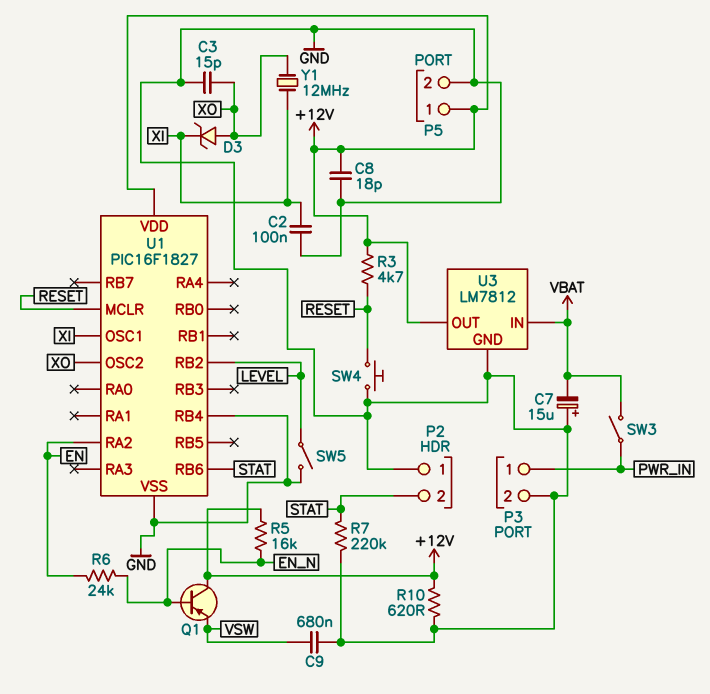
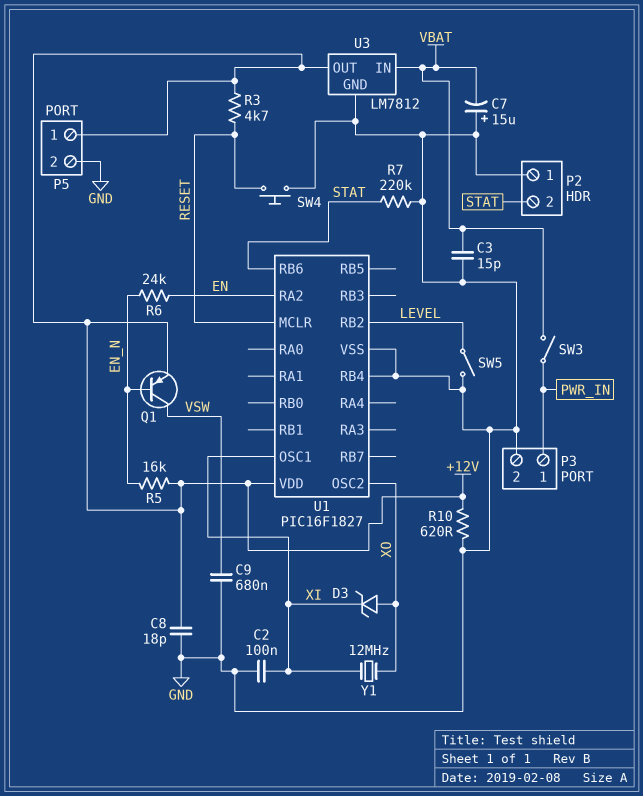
C3: 15pF (GND, XO) -> 15pF (GND, VBAT)
Q1: PNP (B EN_N, C +12V, E VSW) -> PNP (B EN_N, C VSW, E +12V)

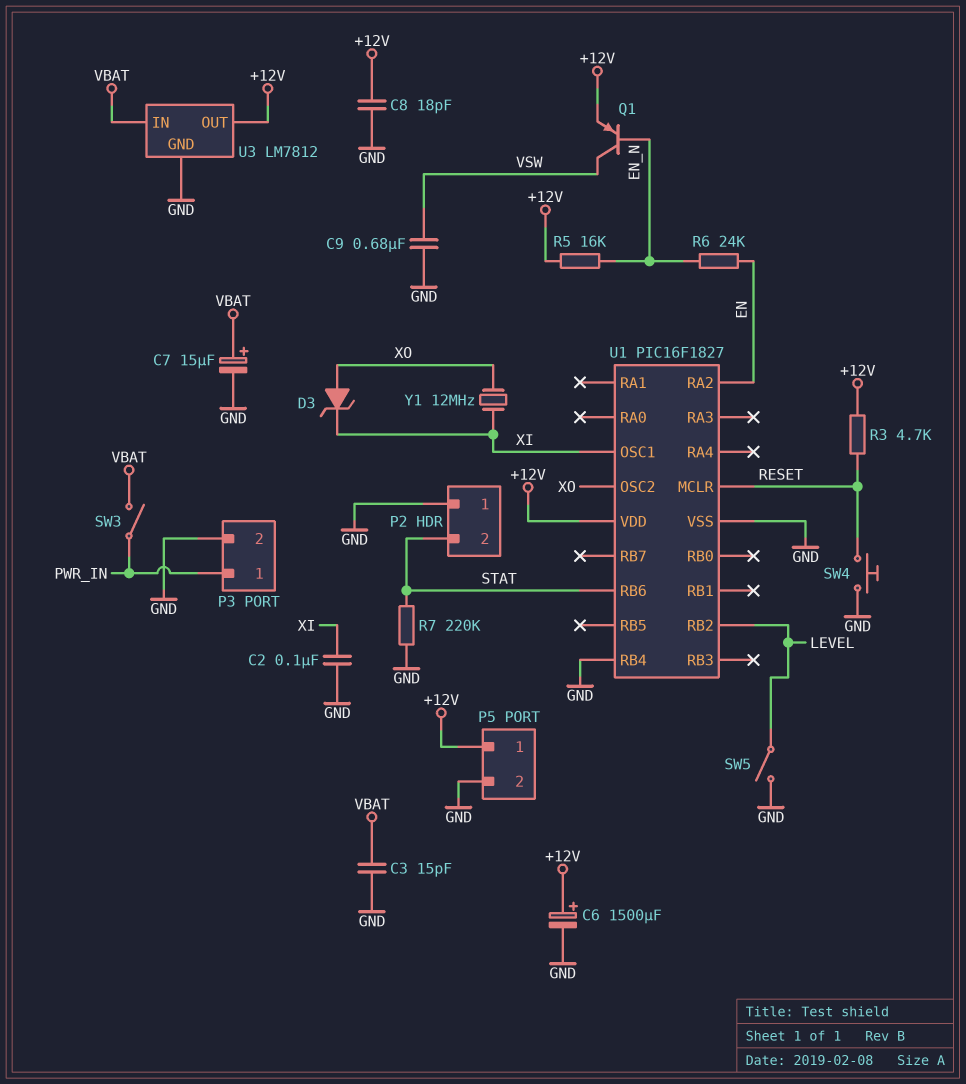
C6: none -> 1500uF (plus +12V, minus GND)
C7: 15uF (plus GND, minus VBAT) -> 15uF (plus VBAT, minus GND)
R10: 620 (+12V, GND) -> none

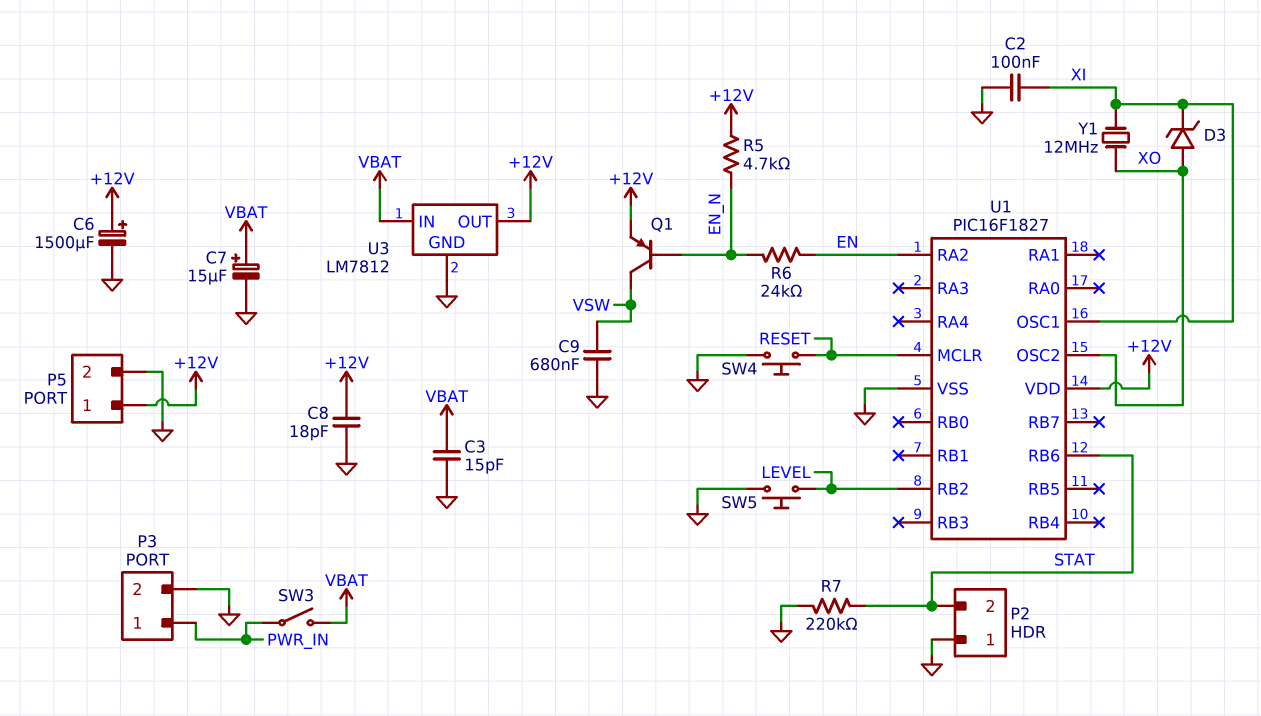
R3: 4.7k (+12V, RESET) -> none
R5: 16k (+12V, EN_N) -> 4.7k (+12V, EN_N)
SW5: switch (GND, LEVEL) -> button (GND, LEVEL)
U1 pin RB4: GND -> none

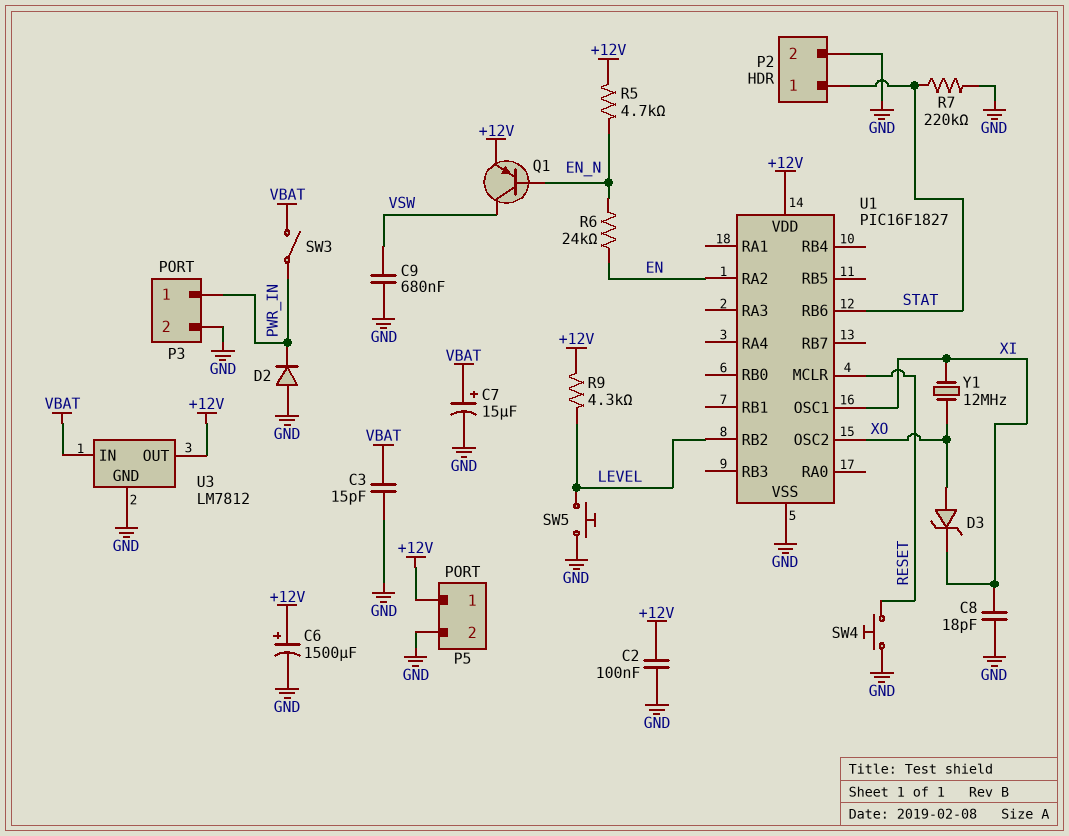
C2: 100nF (GND, XI) -> 100nF (+12V, GND)
C8: 18pF (+12V, GND) -> 18pF (GND, XI)
D2: none -> diode (A GND, K PWR_IN)
P2 pin 1: GND -> STAT
P2 pin 2: STAT -> GND
R9: none -> 4.3k (+12V, LEVEL)

